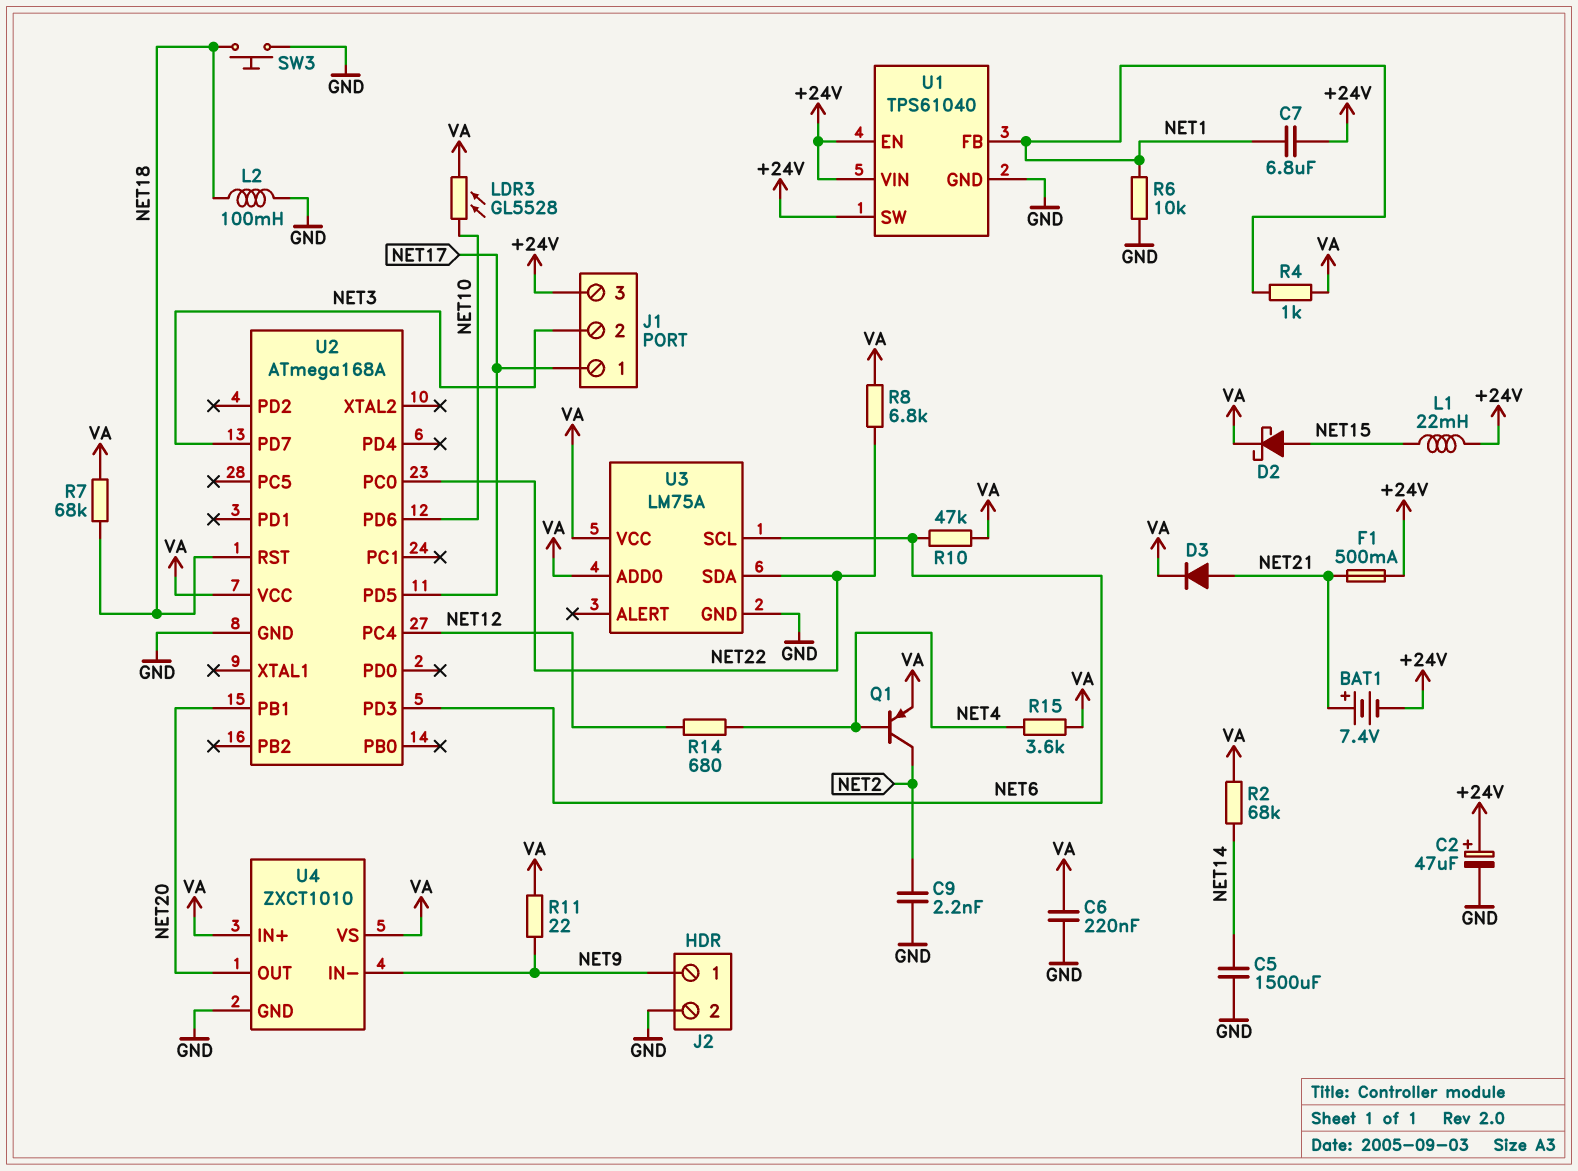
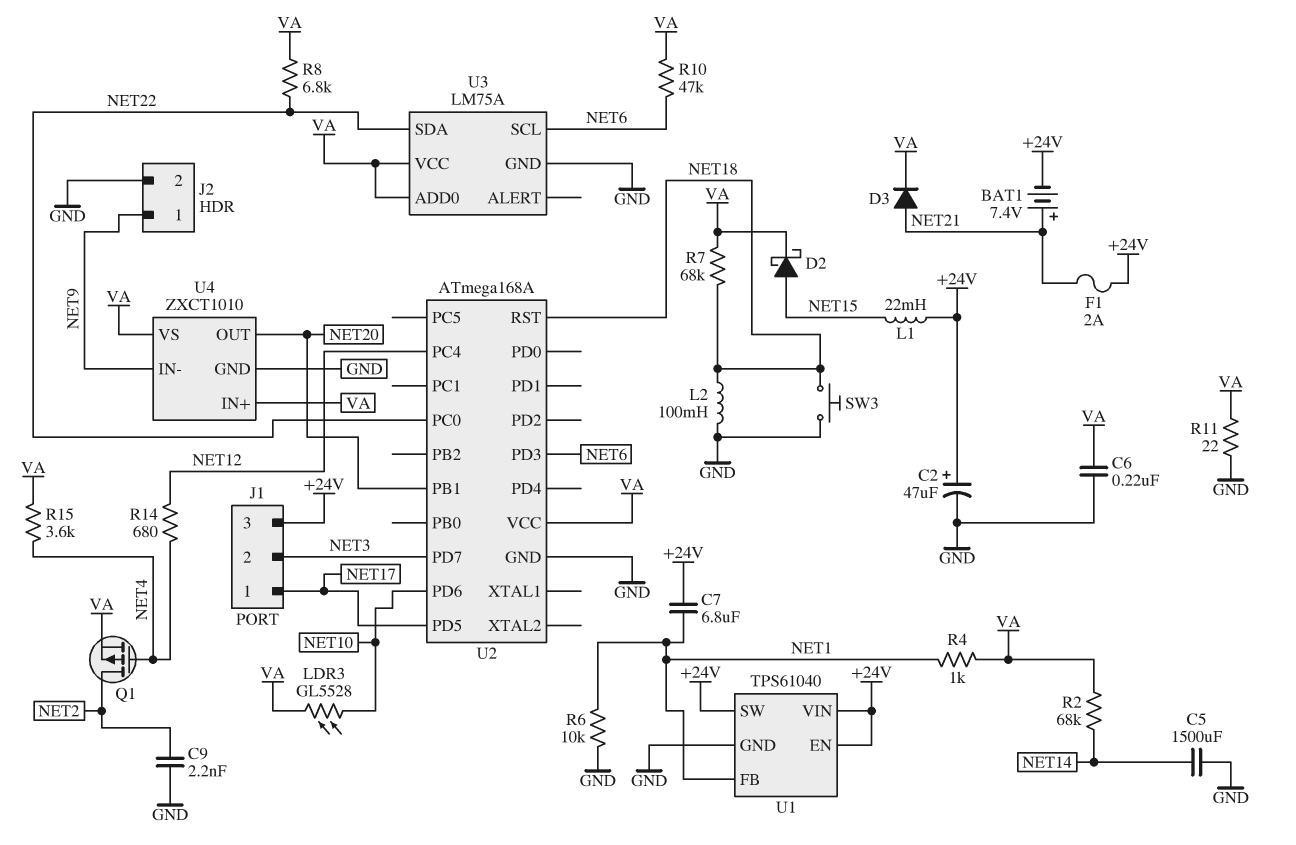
F1: 500mA (+24V, NET21) -> 2A (+24V, NET21)
Q1: PNP (B NET4, C NET2, E VA) -> PMOS (G NET4, D NET2, S VA)
R11: 22 (NET9, VA) -> 22 (GND, VA)

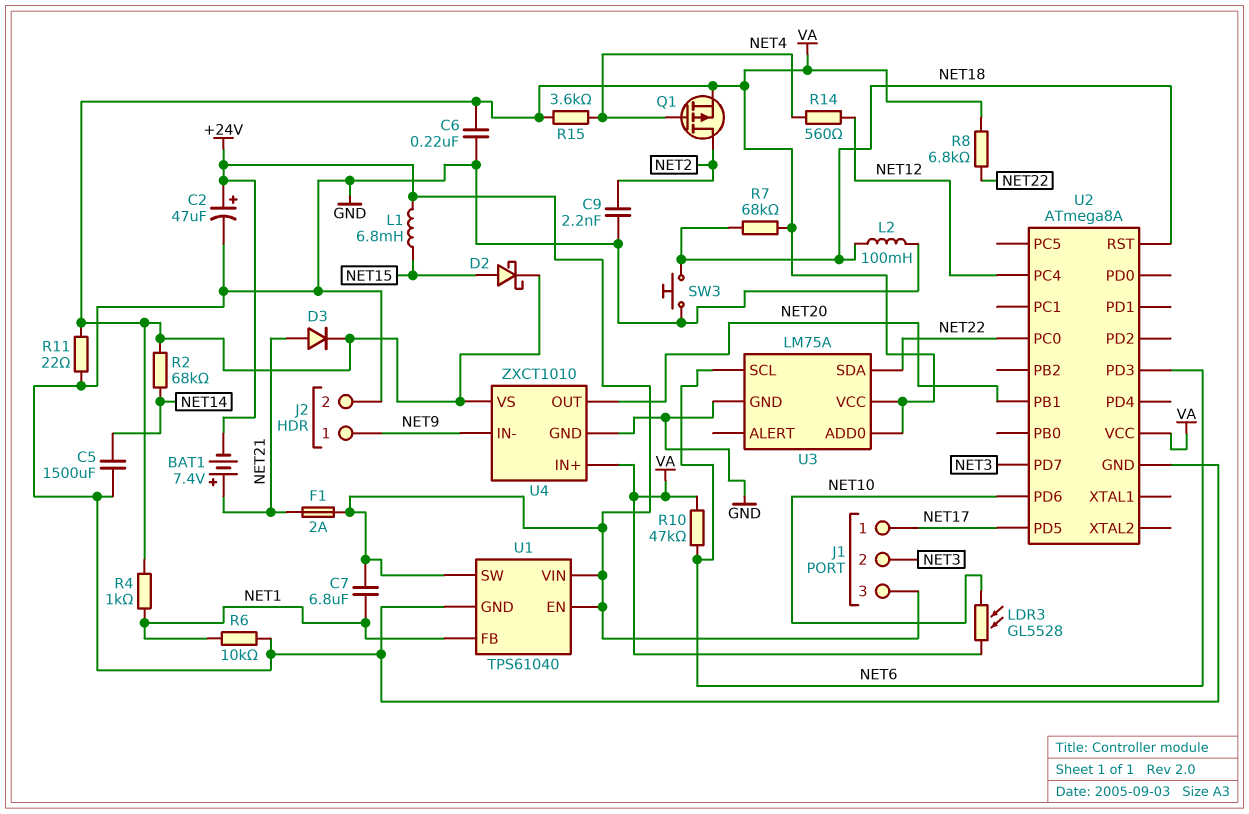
L1: 22mH (+24V, NET15) -> 6.8mH (+24V, NET15)
R14: 680 (NET4, NET12) -> 560 (NET4, NET12)
U2: ATmega168A -> ATmega8A

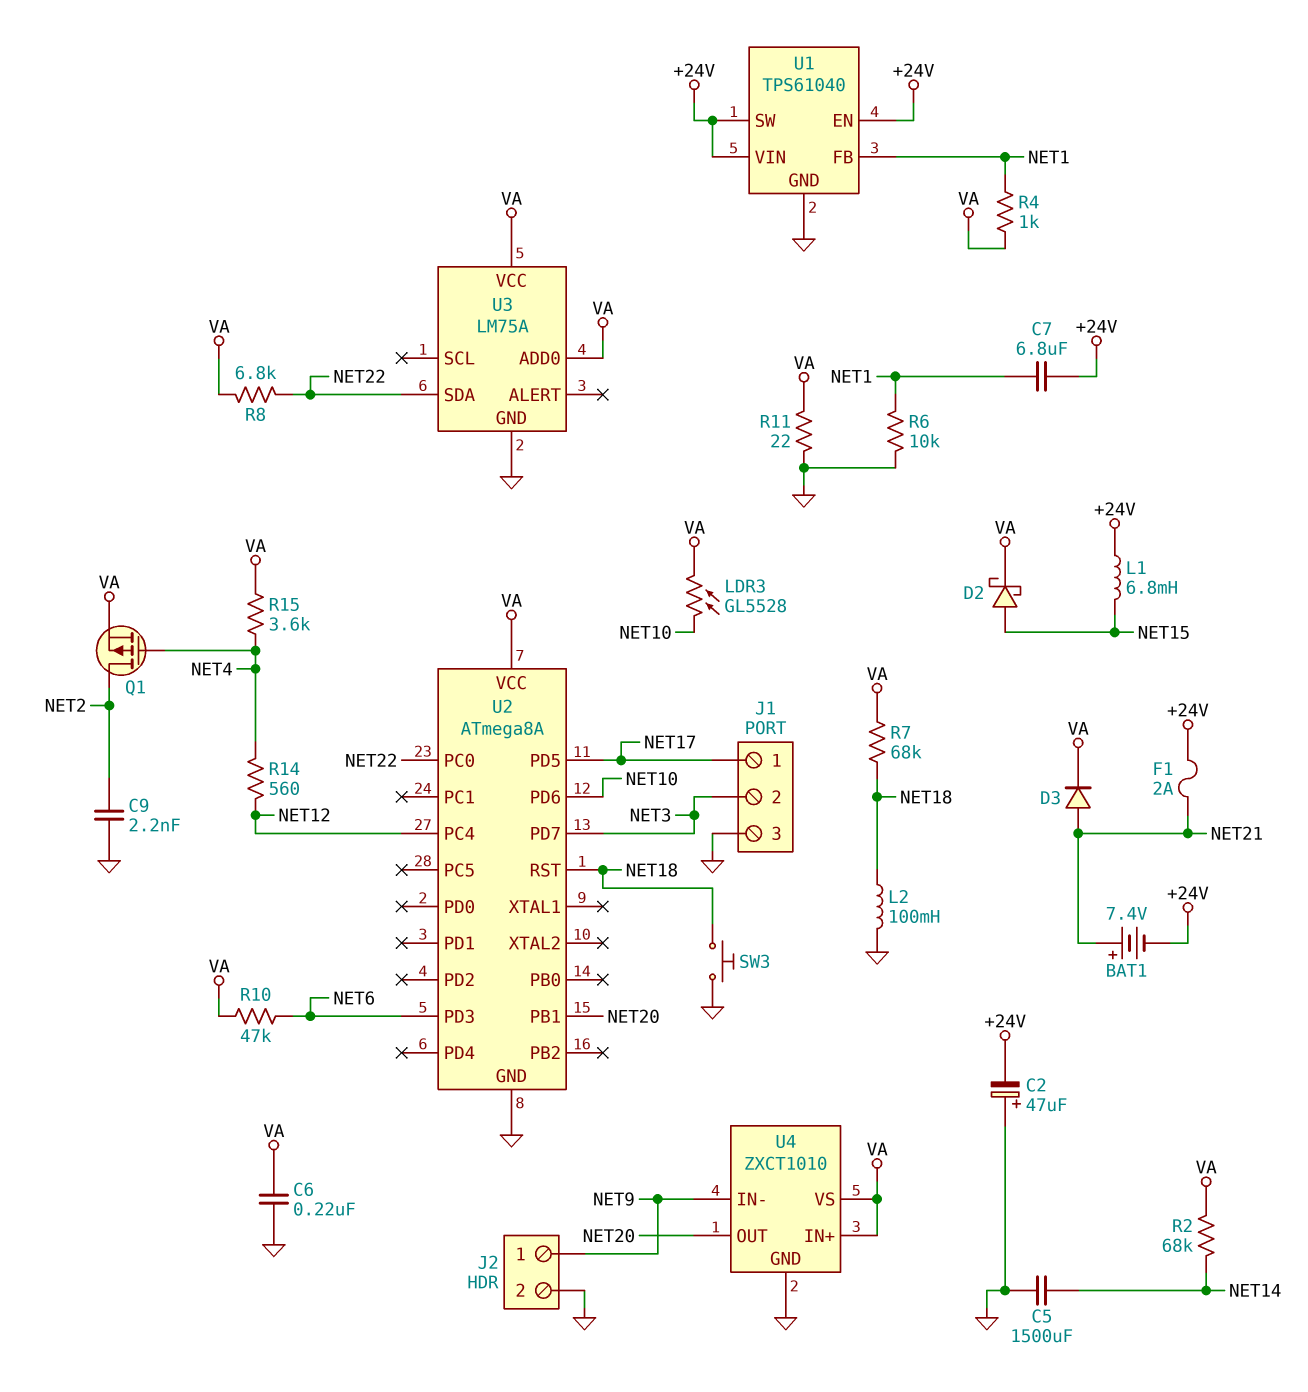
C2: 47uF (plus +24V, minus GND) -> 47uF (plus GND, minus +24V)
J1 pin 3: +24V -> GND
U3 pin SCL: NET6 -> none

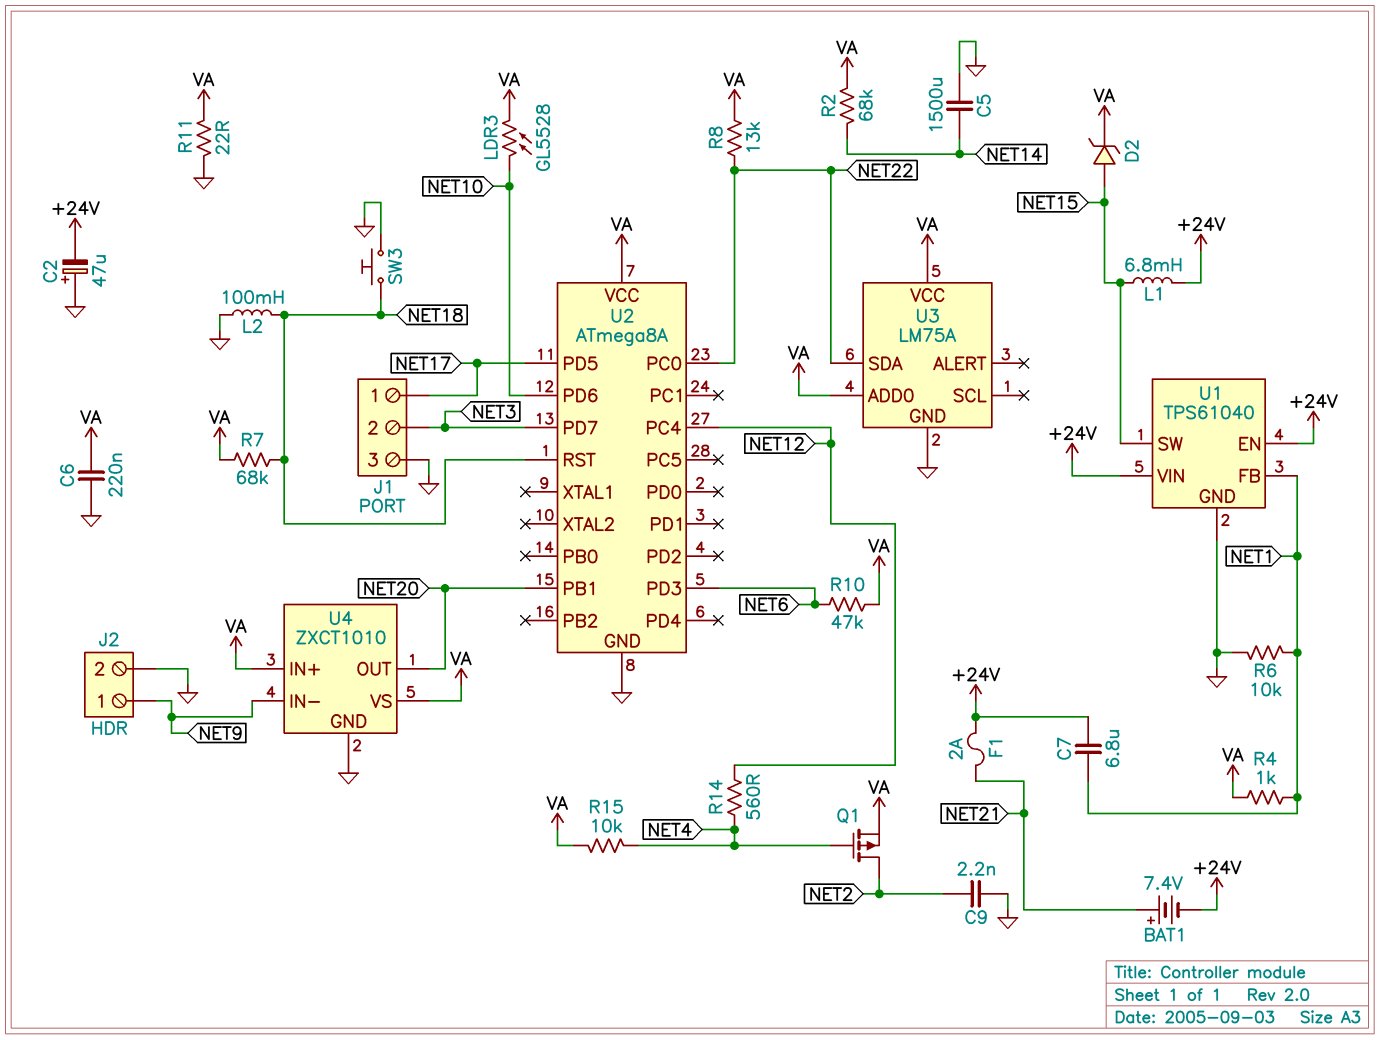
D2: schottky (A NET15, K VA) -> zener (A NET15, K VA)
D3: diode (A NET21, K VA) -> none
R8: 6.8k (NET22, VA) -> 13k (NET22, VA)
R15: 3.6k (NET4, VA) -> 10k (NET4, VA)
U1 pin SW: +24V -> NET15

